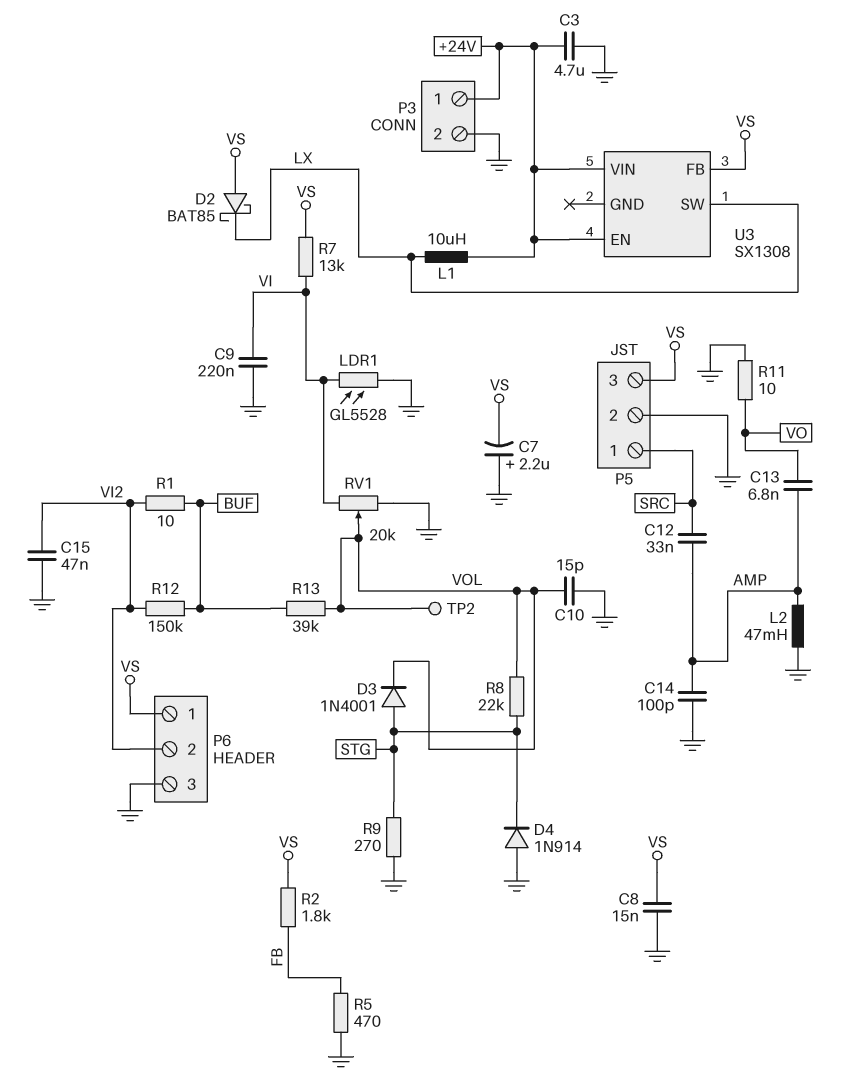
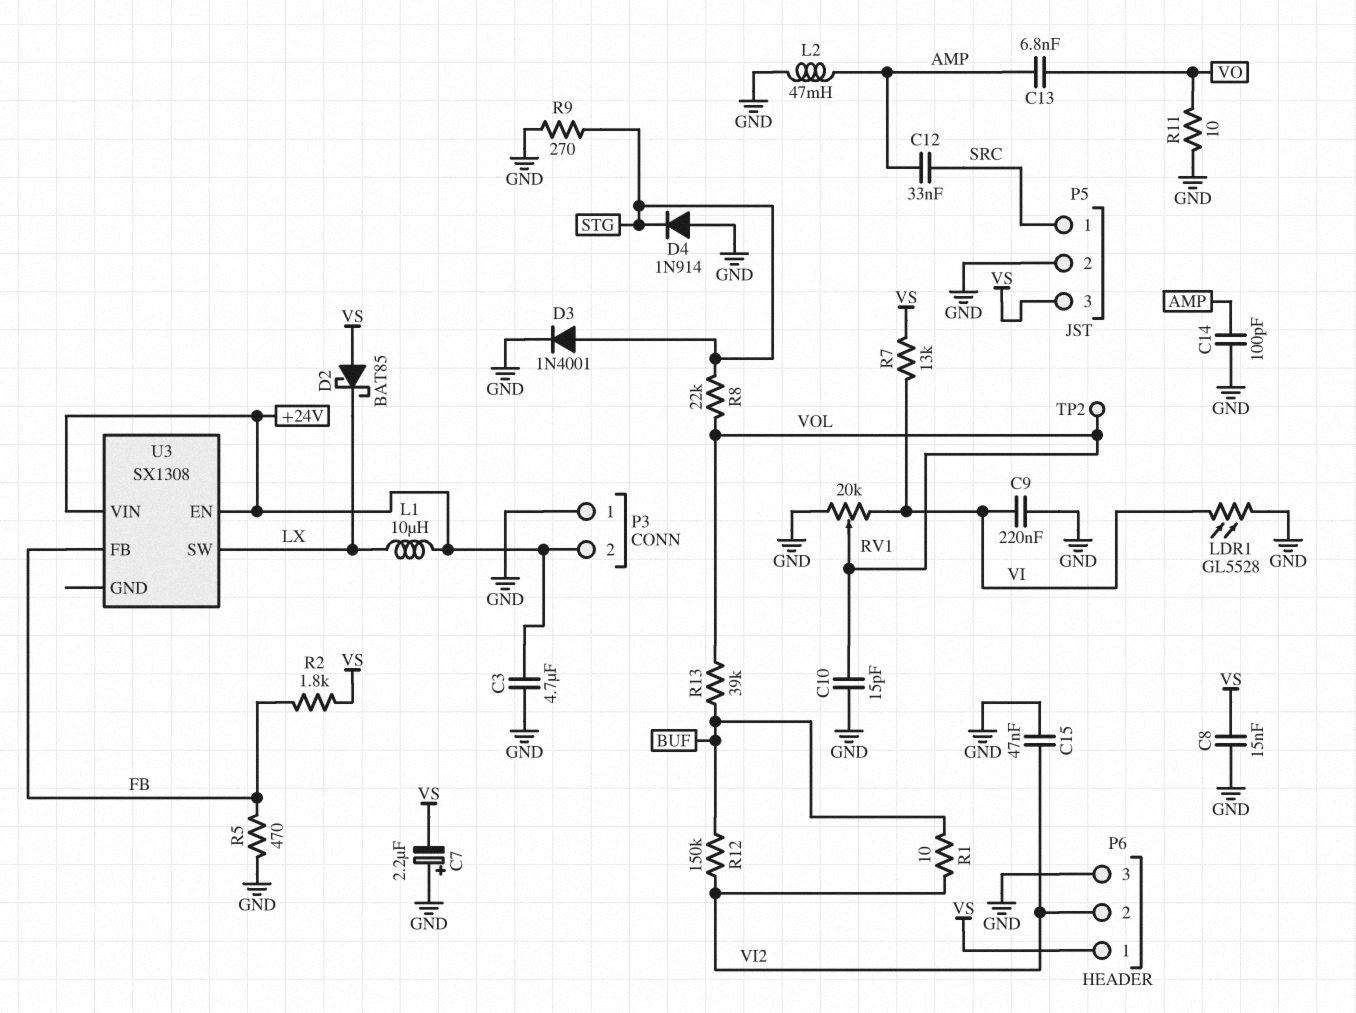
D3: diode 1N4001 (A STG, K VOL) -> diode 1N4001 (A STG, K GND)
P3 pin 1: +24V -> GND
P3 pin 2: GND -> +24V
U3 pin FB: VS -> FB

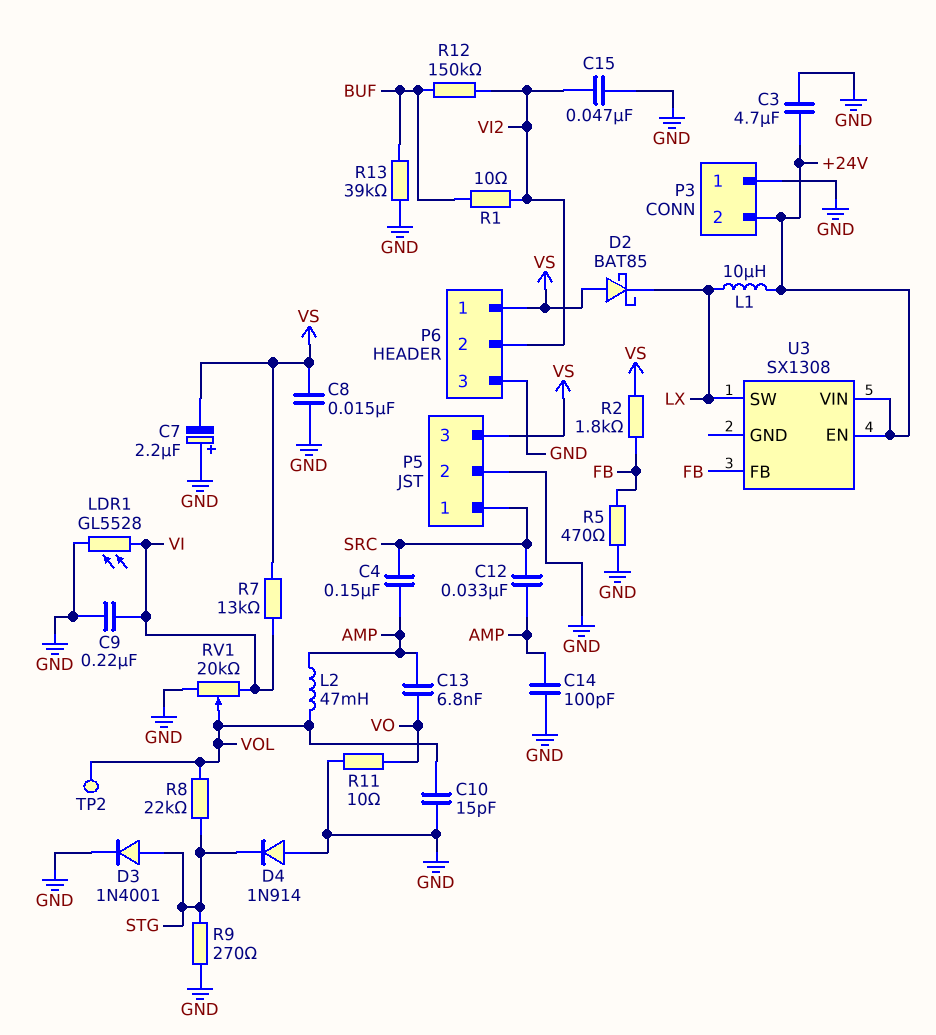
C4: none -> 150nF (AMP, SRC)
L2: 47mH (AMP, GND) -> 47mH (AMP, VOL)
R13: 39k (BUF, VOL) -> 39k (BUF, GND)

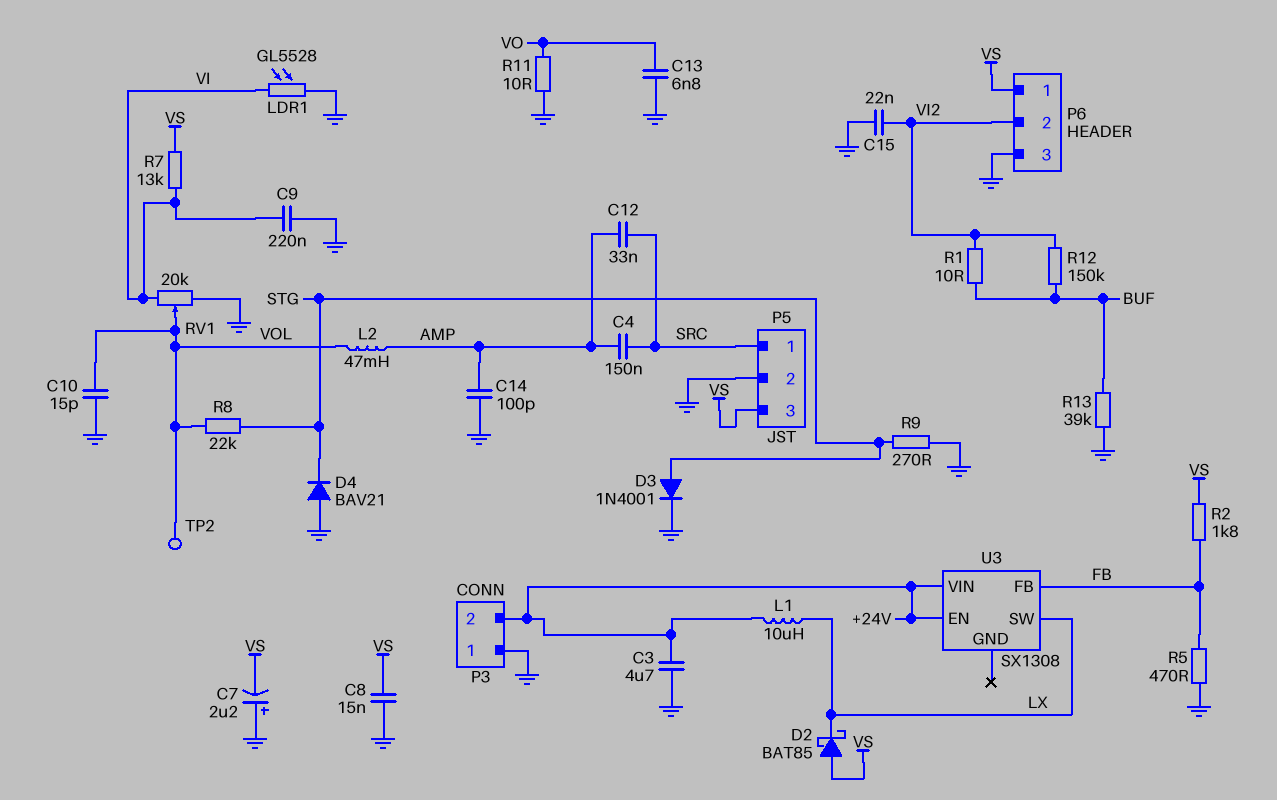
C13: 6.8nF (AMP, VO) -> 6.8nF (GND, VO)
C15: 47nF (GND, VI2) -> 22nF (GND, VI2)
D4: diode 1N914 (A GND, K STG) -> diode BAV21 (A GND, K STG)

